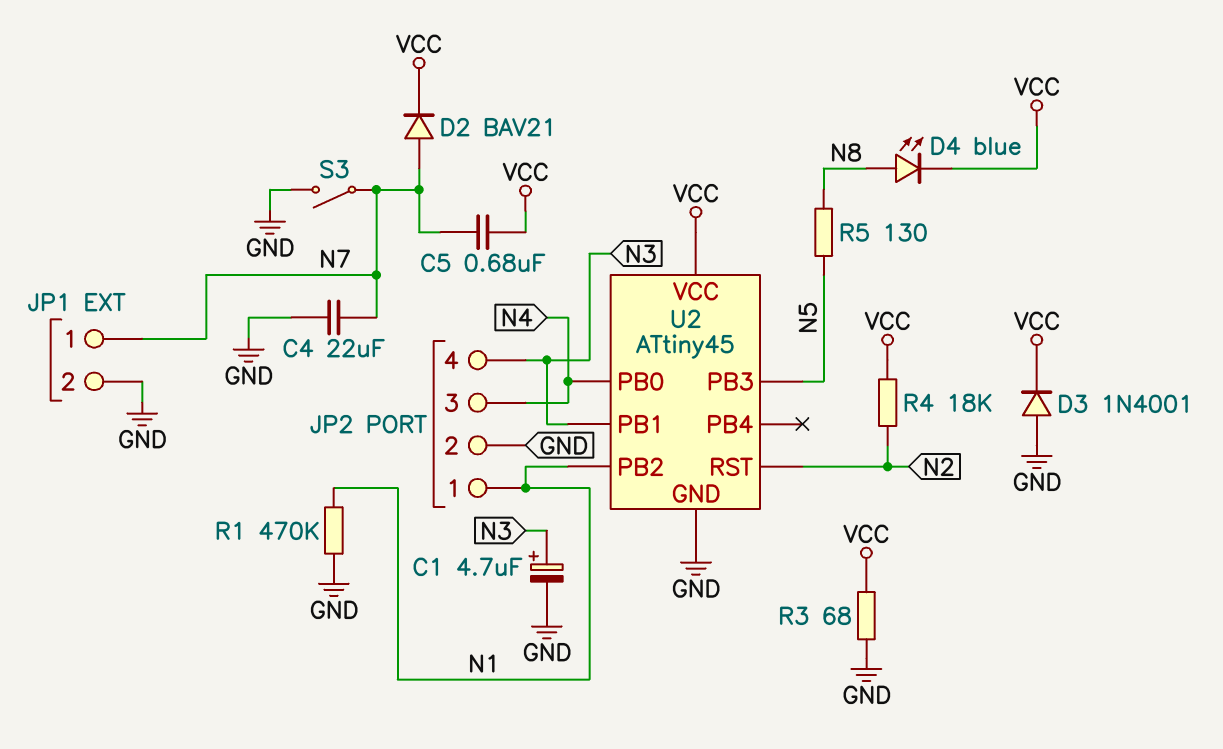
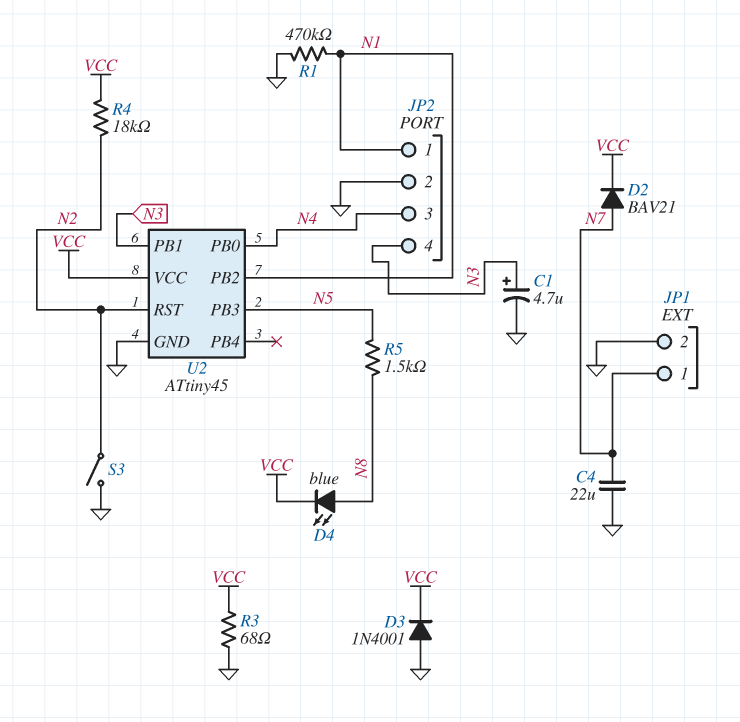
C5: 680nF (N7, VCC) -> none
R5: 130 (N5, N8) -> 1.5k (N5, N8)
S3: switch (GND, N7) -> switch (GND, N2)

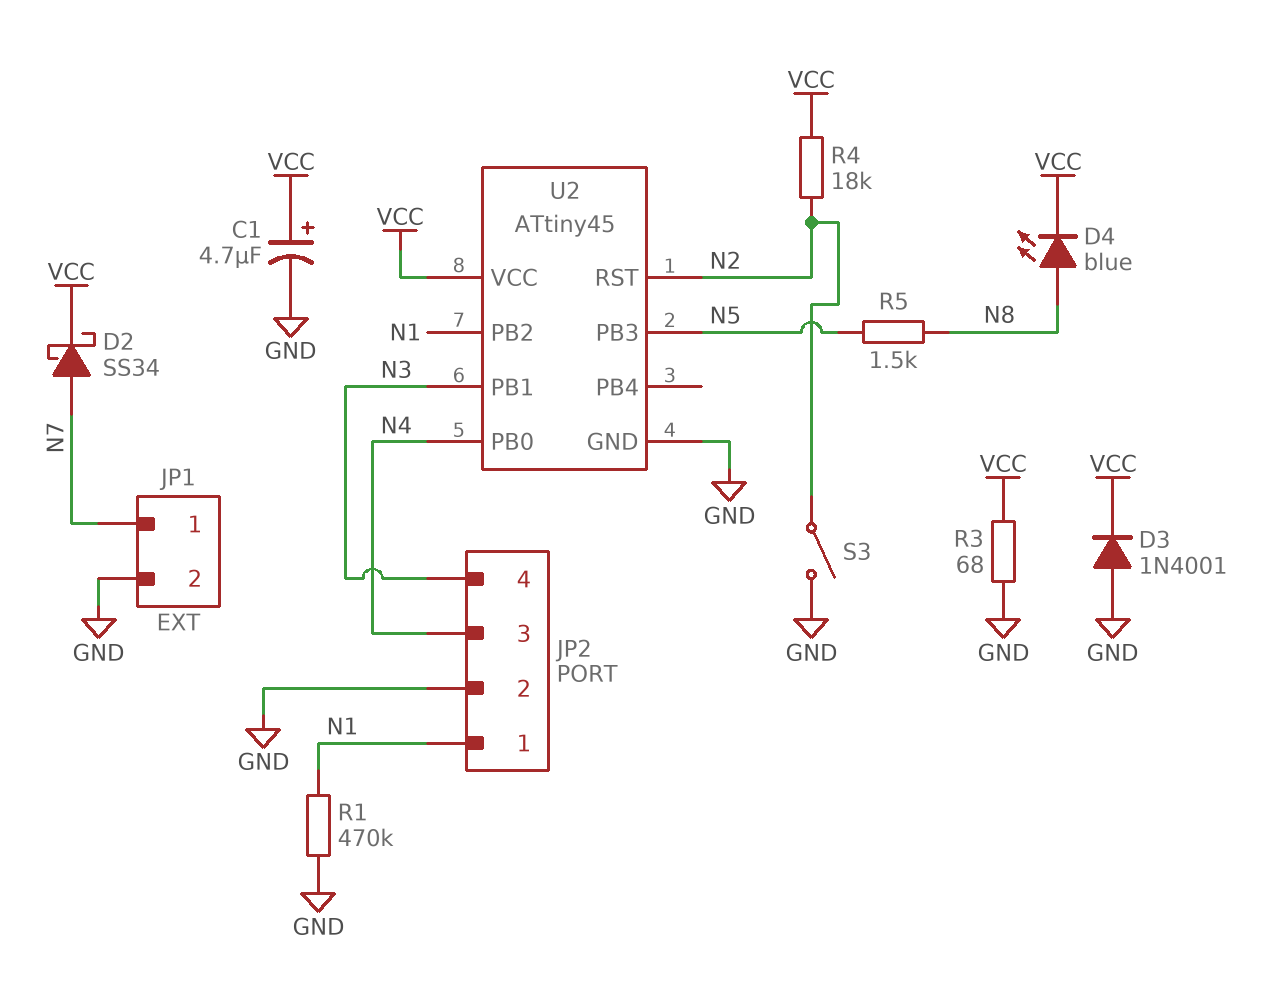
C1: 4.7uF (plus N3, minus GND) -> 4.7uF (plus VCC, minus GND)
C4: 22uF (GND, N7) -> none
D2: diode BAV21 (A N7, K VCC) -> schottky SS34 (A N7, K VCC)

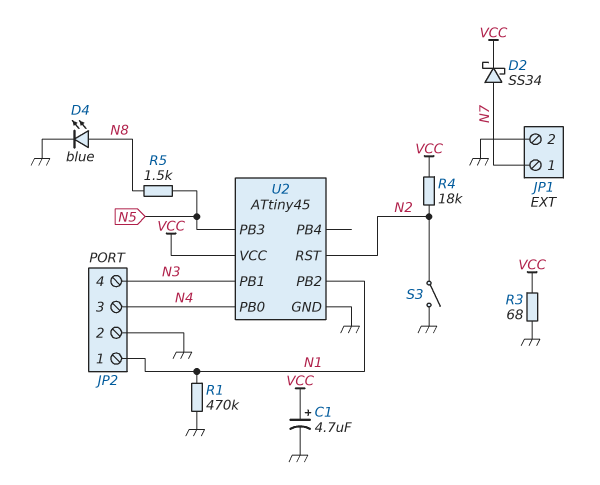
D3: diode 1N4001 (A GND, K VCC) -> none
D4: LED blue (A N8, K VCC) -> LED blue (A N8, K GND)

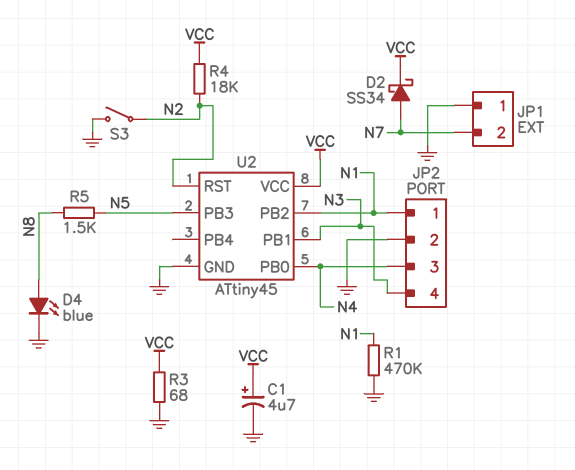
JP1 pin 1: N7 -> GND
JP1 pin 2: GND -> N7

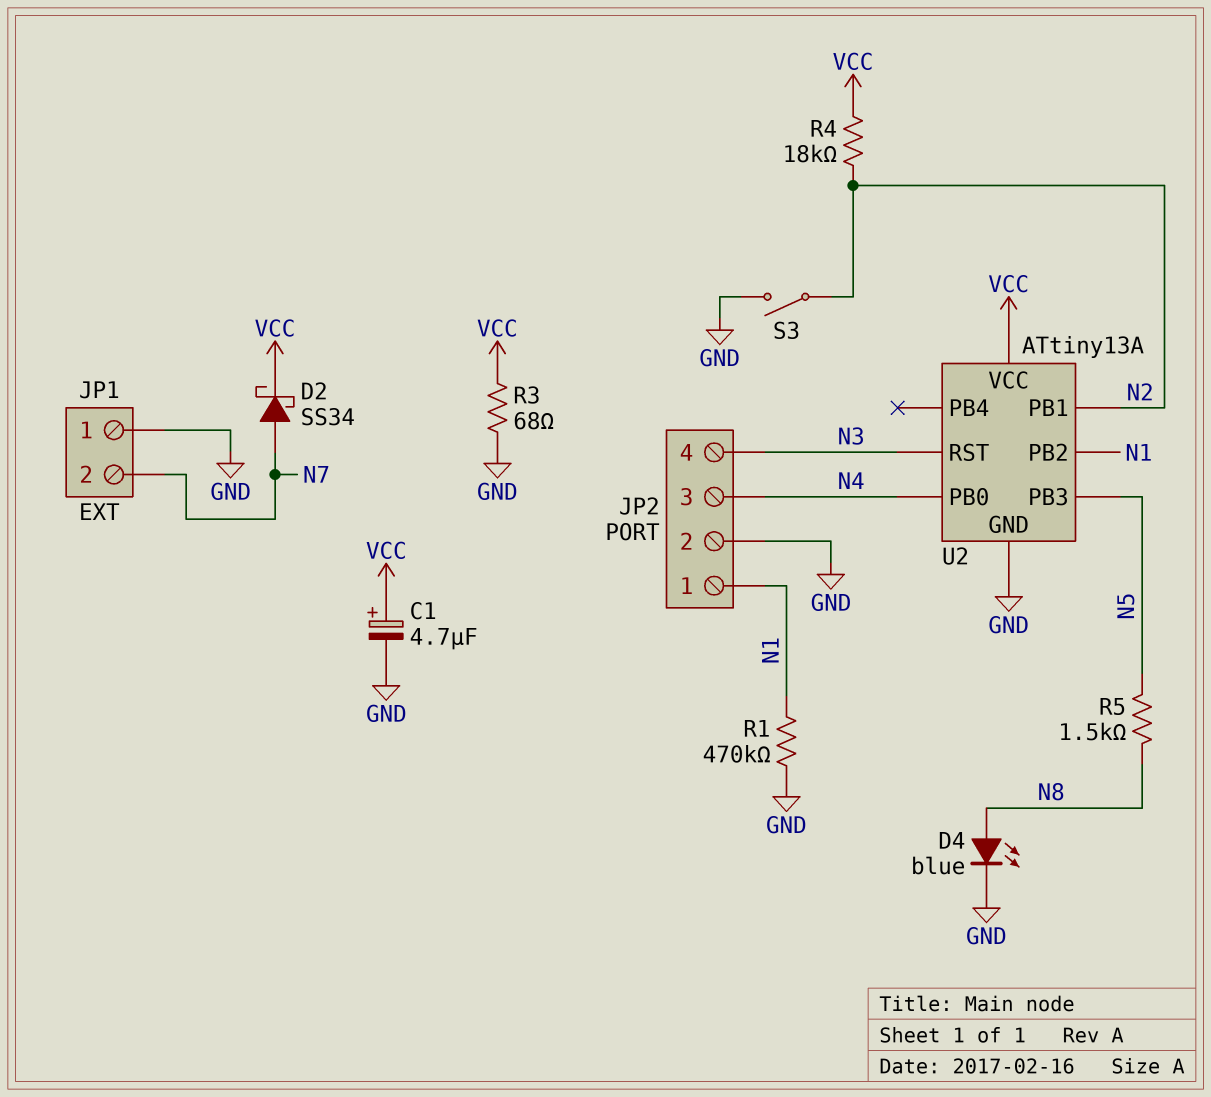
U2: ATtiny45 -> ATtiny13A
U2 pin PB1: N3 -> N2
U2 pin RST: N2 -> N3

